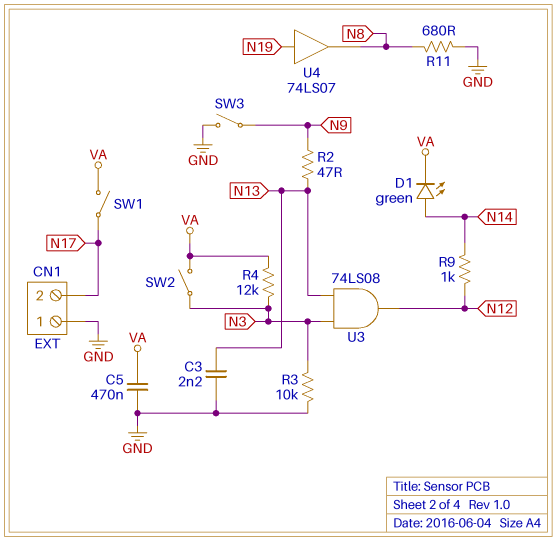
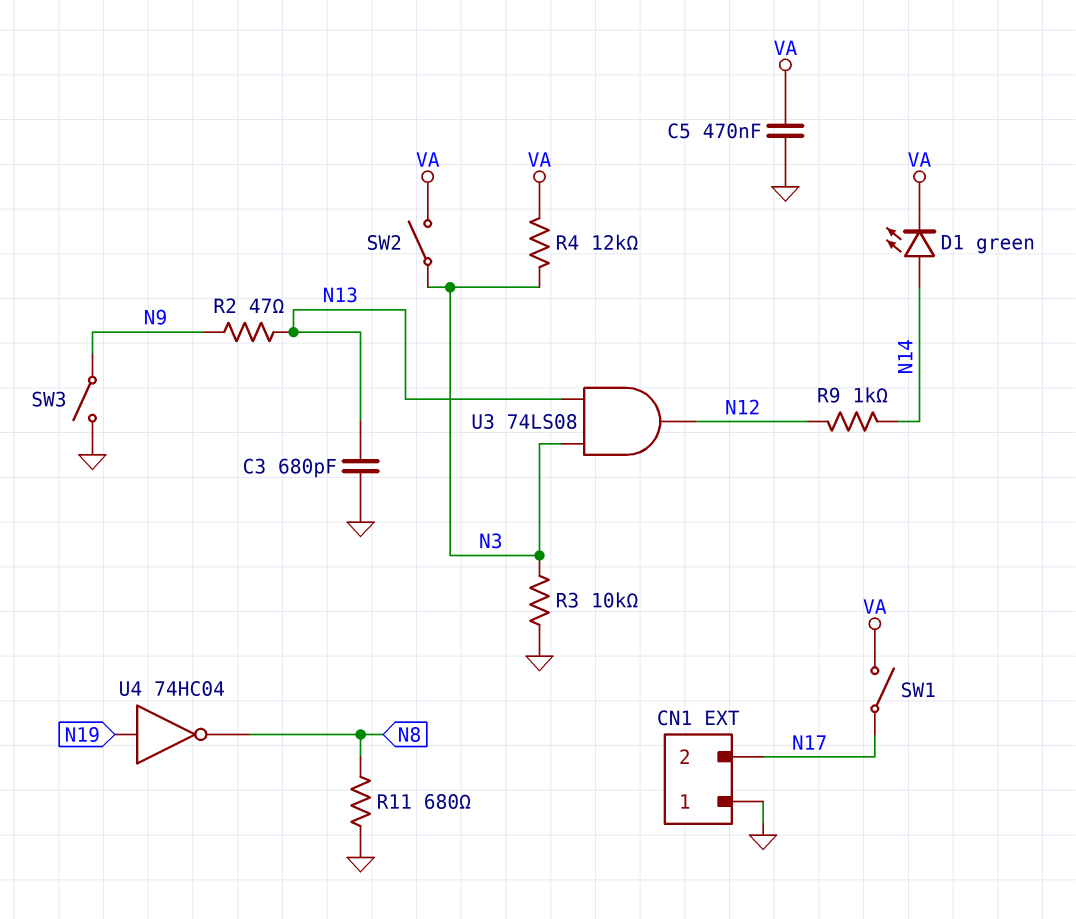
C3: 2.2nF (GND, N13) -> 680pF (GND, N13)
U4: buffer 74LS07 (in N19, out N8) -> NOT 74HC04 (in N19, out N8)

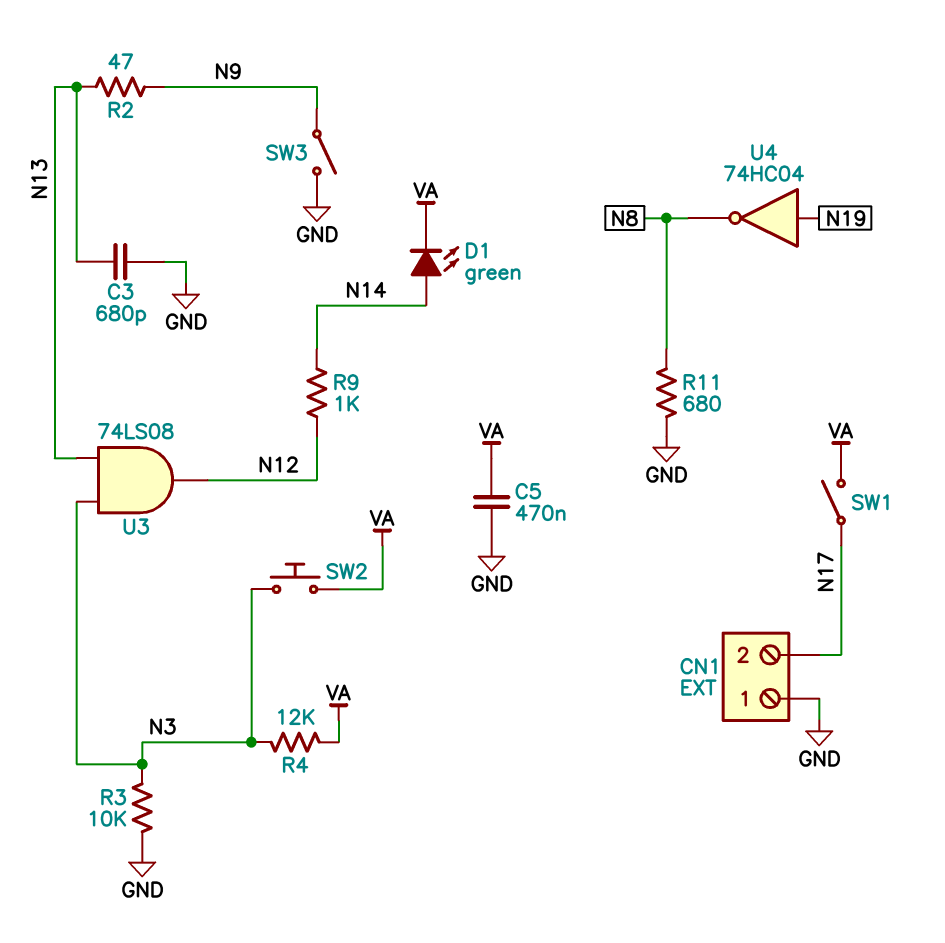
SW2: switch (N3, VA) -> button (N3, VA)

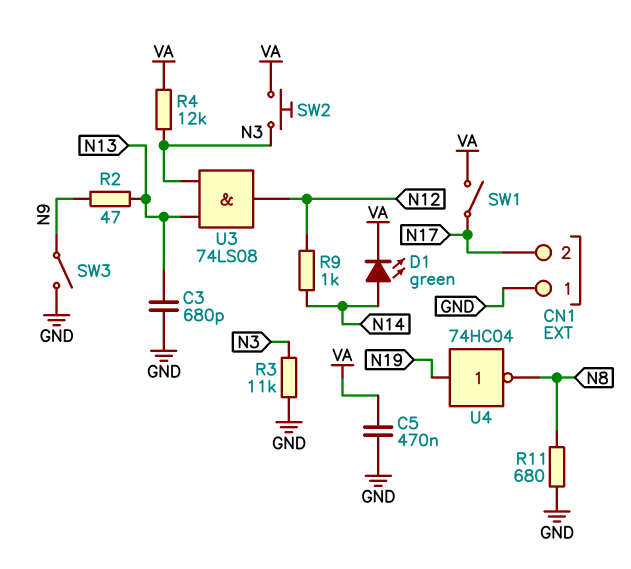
R3: 10k (GND, N3) -> 11k (GND, N3)

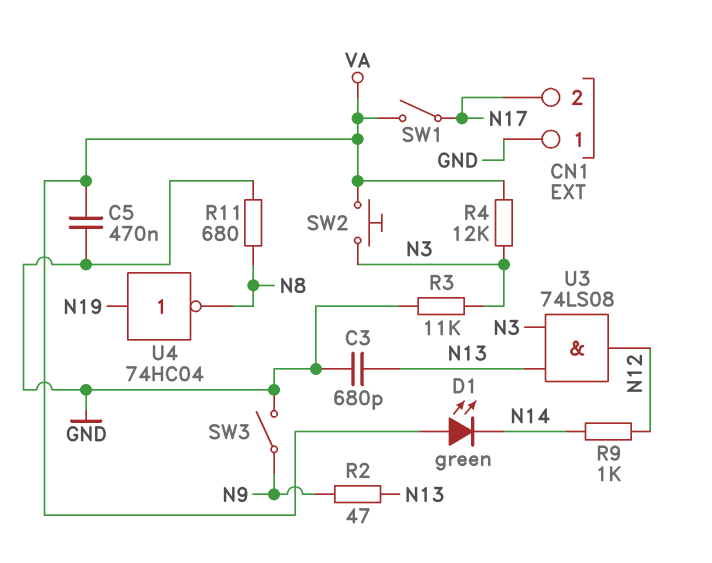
D1: LED green (A N14, K VA) -> LED green (A VA, K N14)

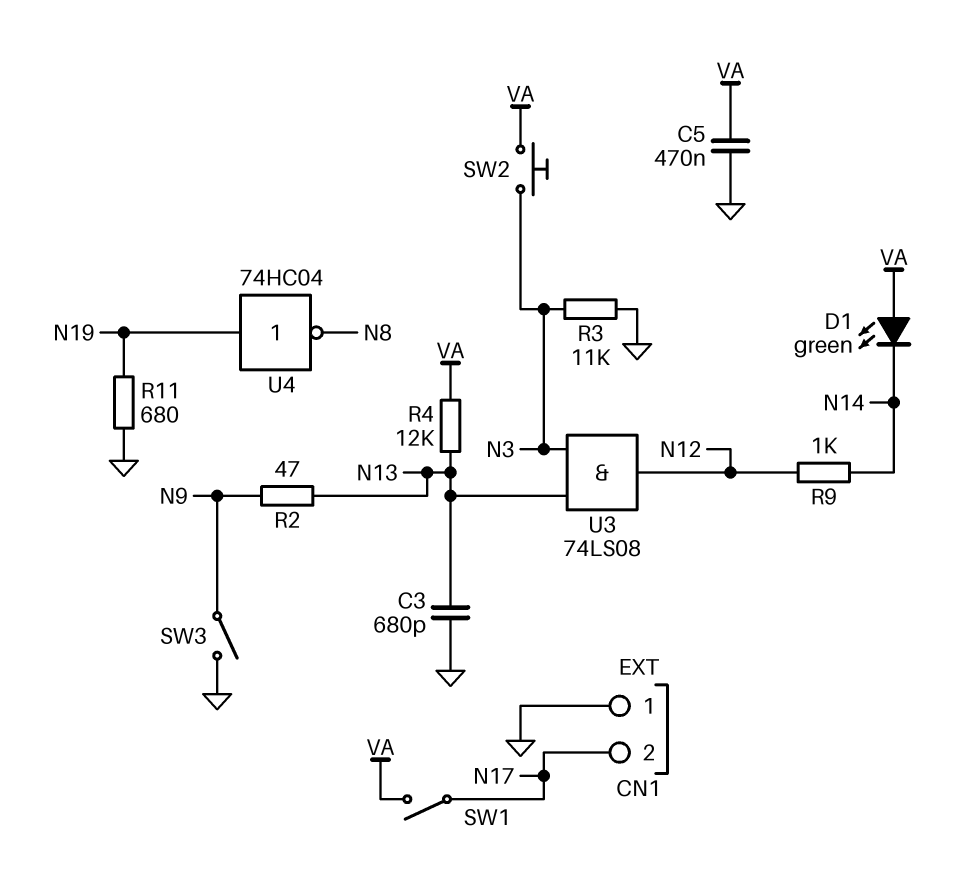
R4: 12k (N3, VA) -> 12k (N13, VA)
R11: 680 (GND, N8) -> 680 (GND, N19)

